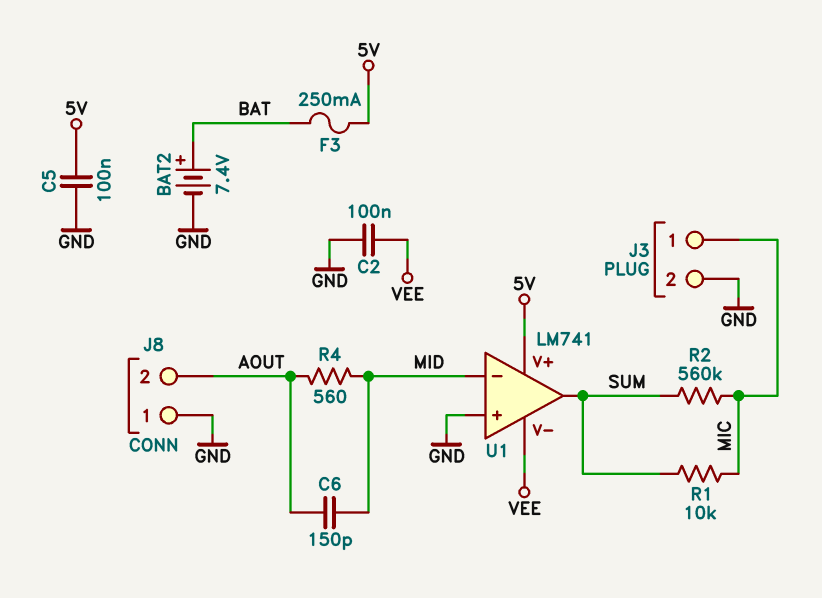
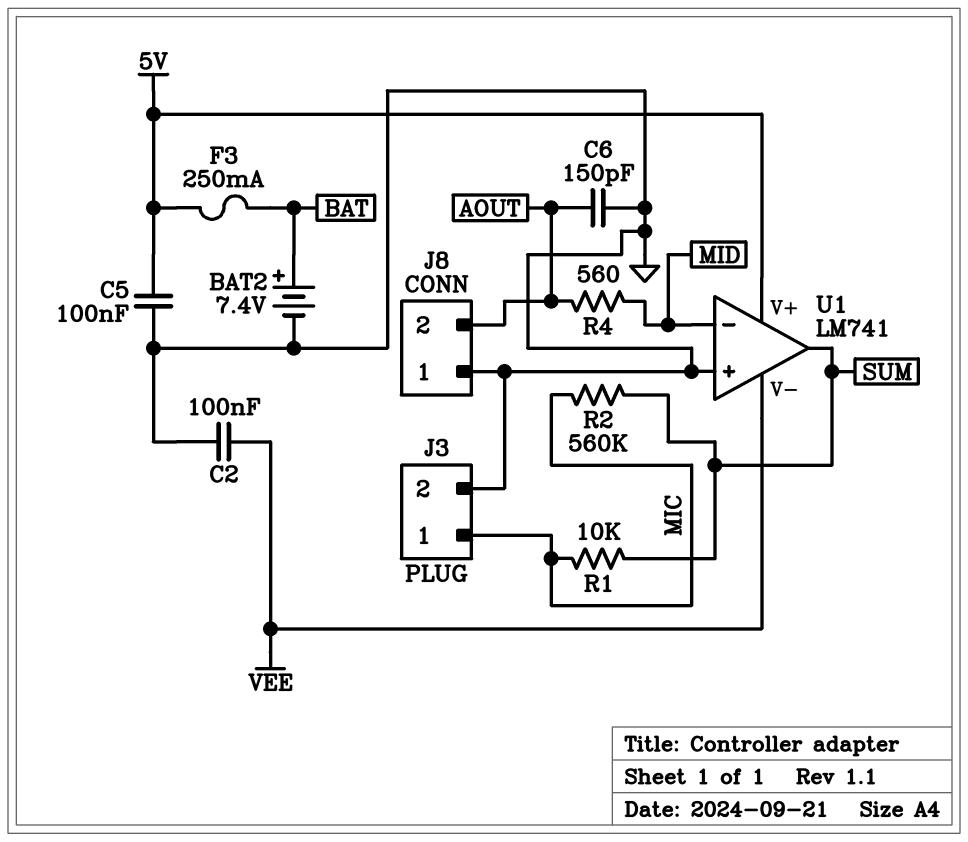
C6: 150pF (AOUT, MID) -> 150pF (AOUT, GND)

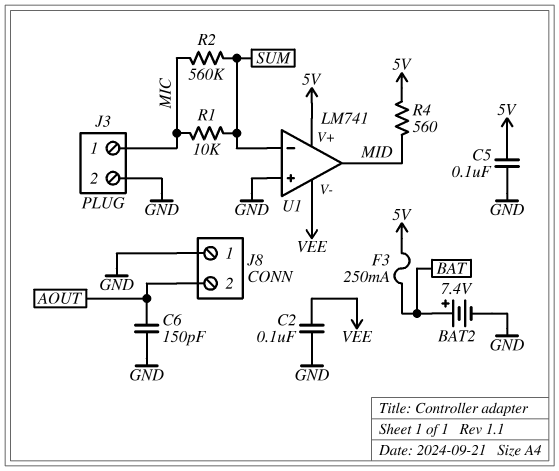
R4: 560 (AOUT, MID) -> 560 (5V, MID)
U1 pin in-: MID -> SUM
U1 pin out: SUM -> MID

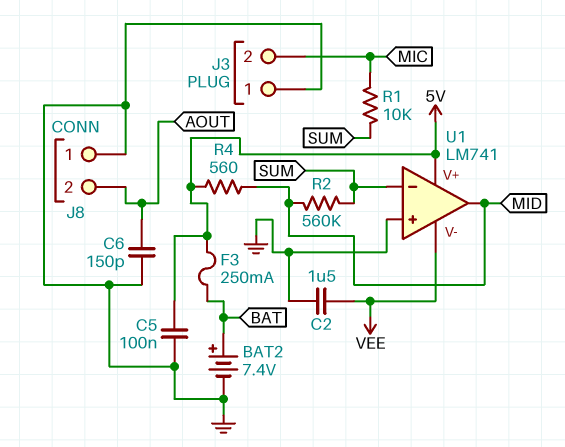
C2: 100nF (GND, VEE) -> 1.5uF (GND, VEE)
J3 pin 1: MIC -> GND
J3 pin 2: GND -> MIC
R2: 560k (MIC, SUM) -> 560k (MID, SUM)

